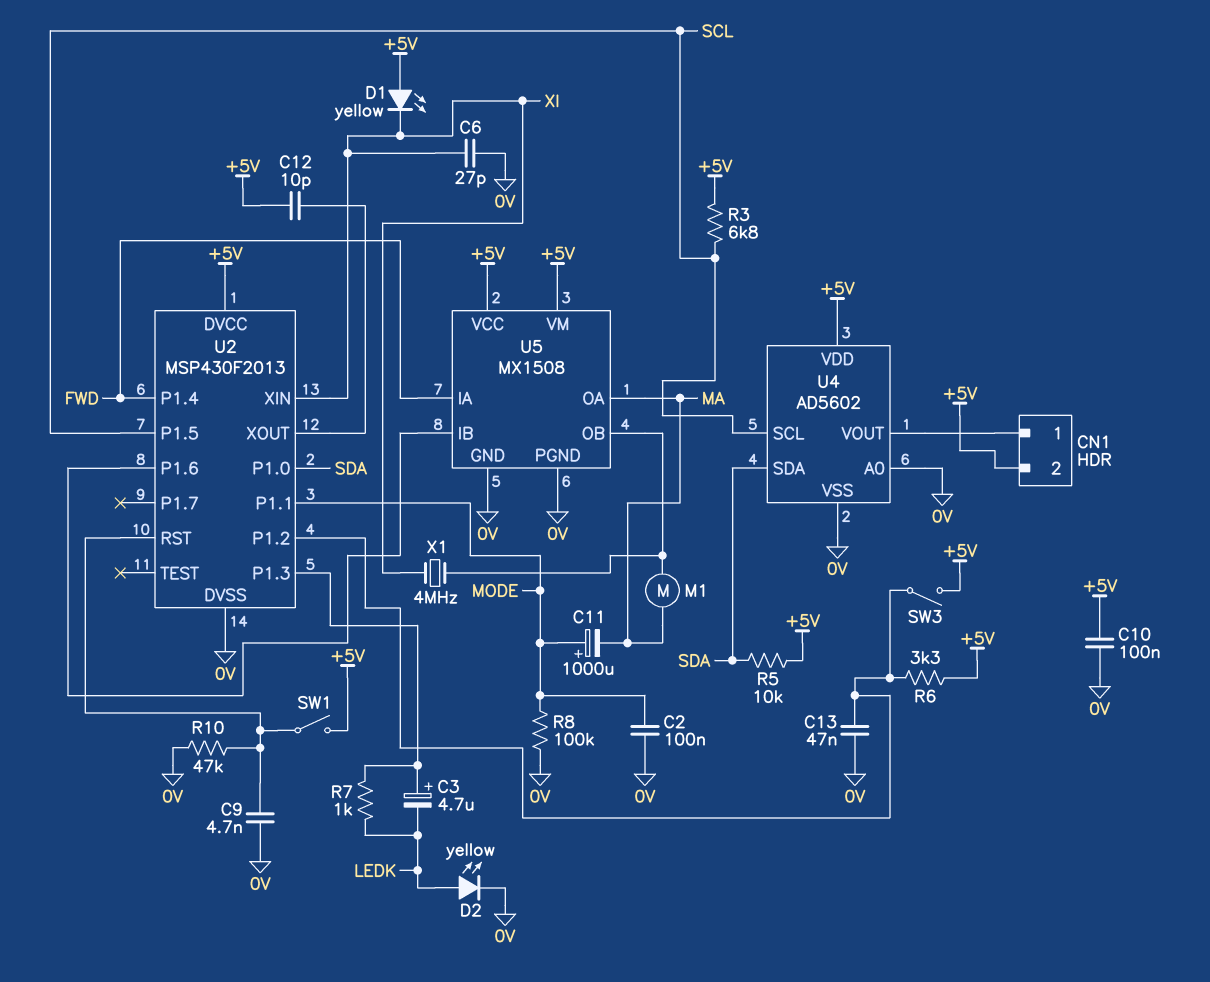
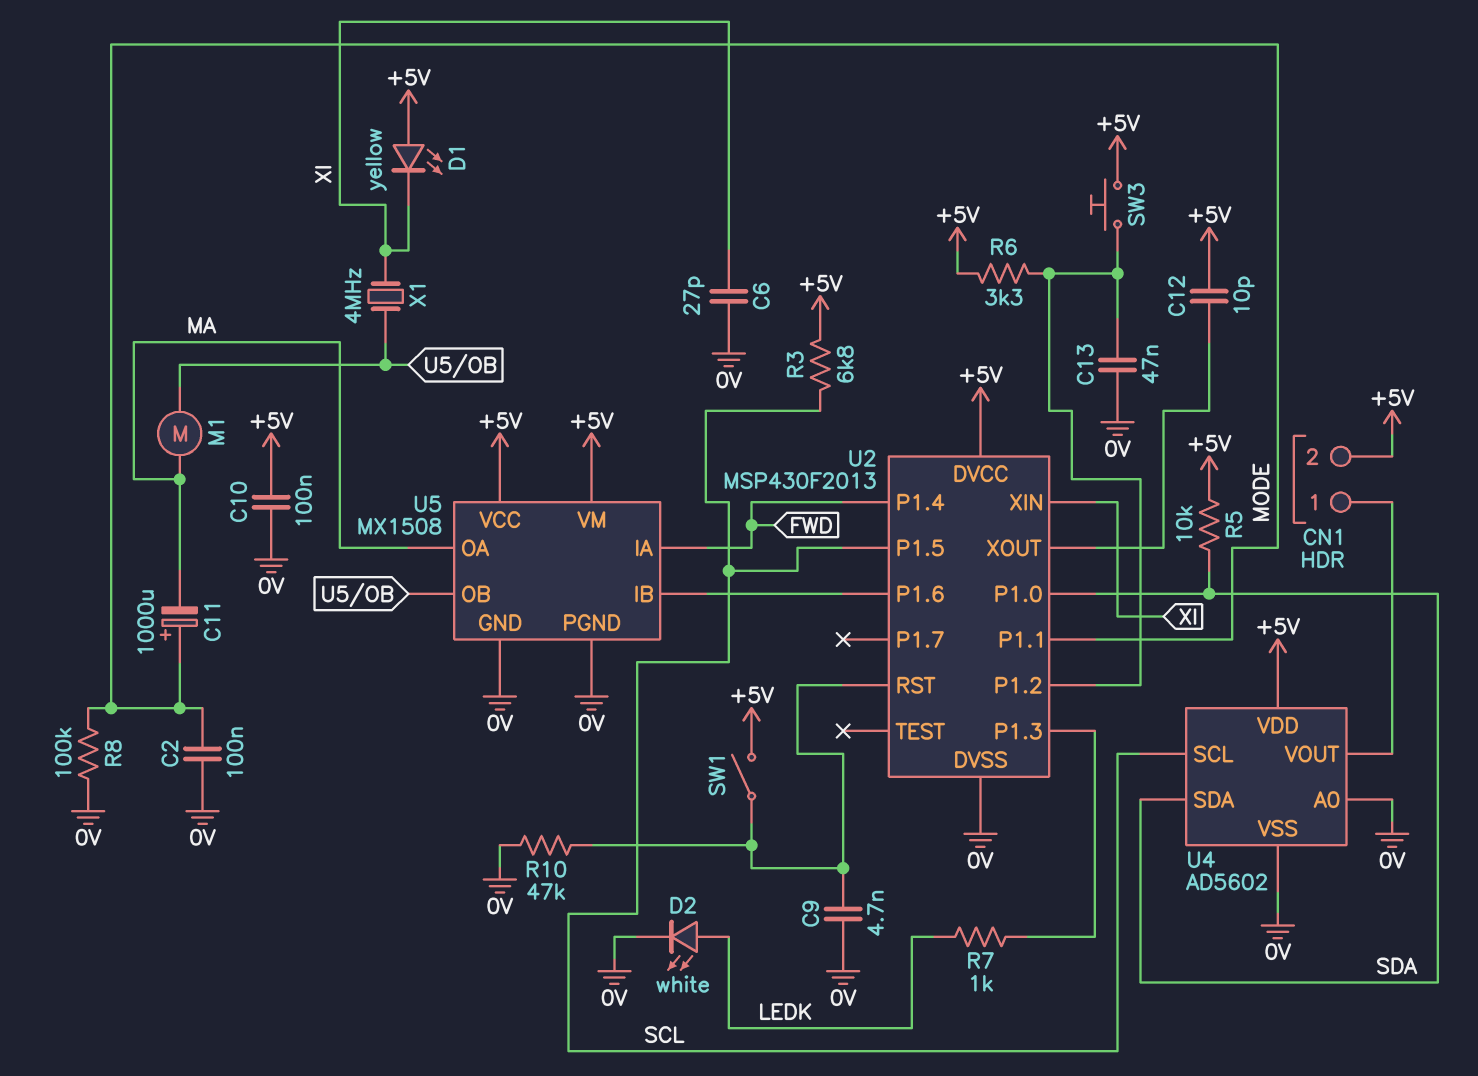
C3: 4.7uF (plus U2/P1.3, minus LEDK) -> none
D2: LED yellow (A LEDK, K 0V) -> LED white (A LEDK, K 0V)
SW3: switch (+5V, U2/P1.2) -> button (+5V, U2/P1.2)

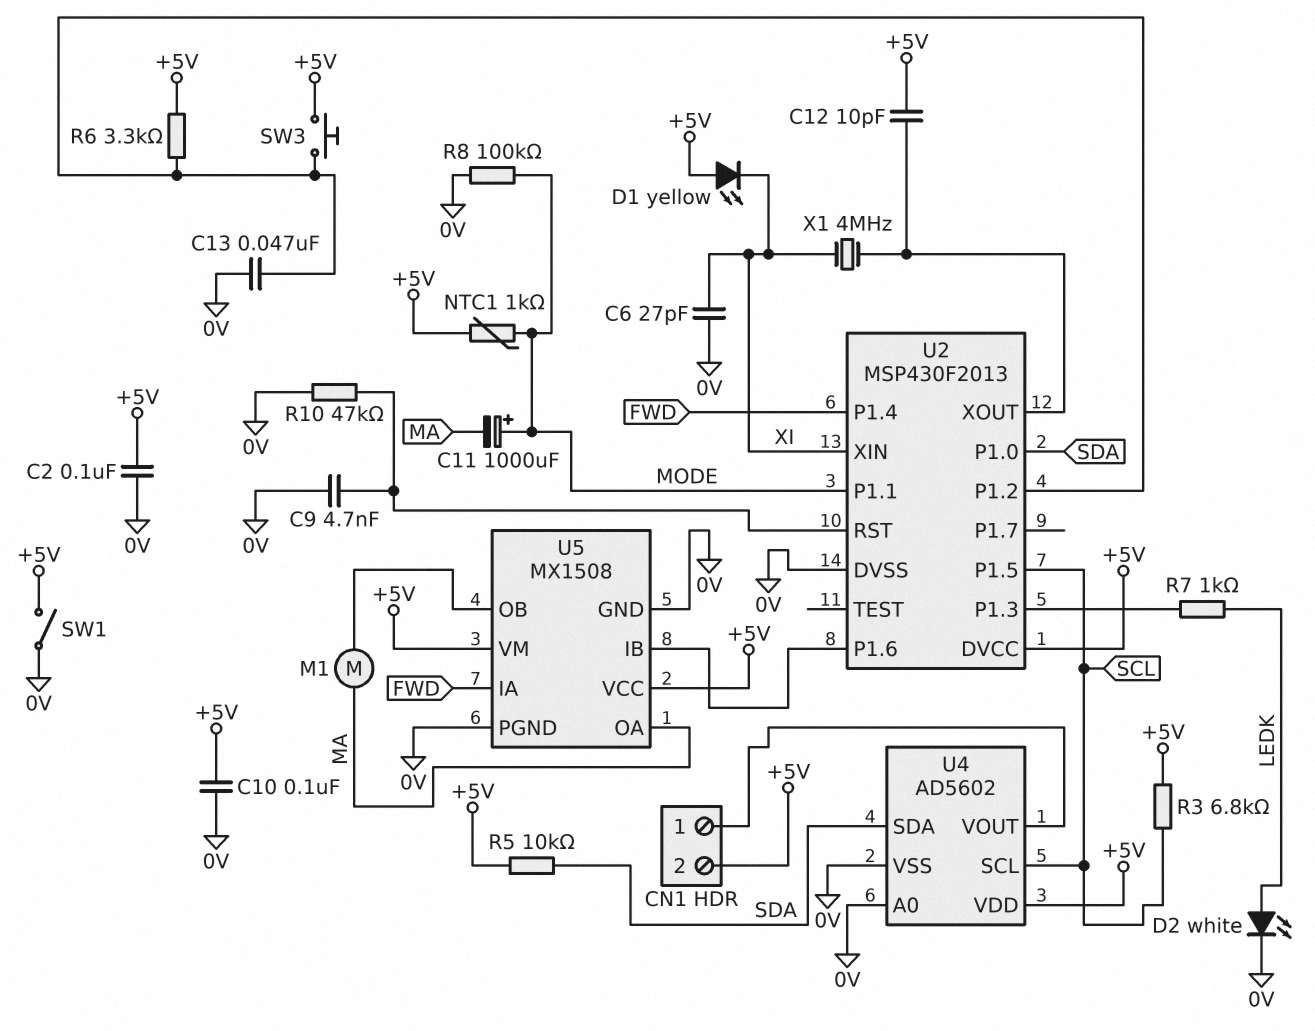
C2: 100nF (0V, MODE) -> 100nF (+5V, 0V)
NTC1: none -> 1k (+5V, MODE)
SW1: switch (+5V, U2/RST) -> switch (+5V, 0V)
X1: 4MHz (U5/OB, XI) -> 4MHz (U2/XOUT, XI)

